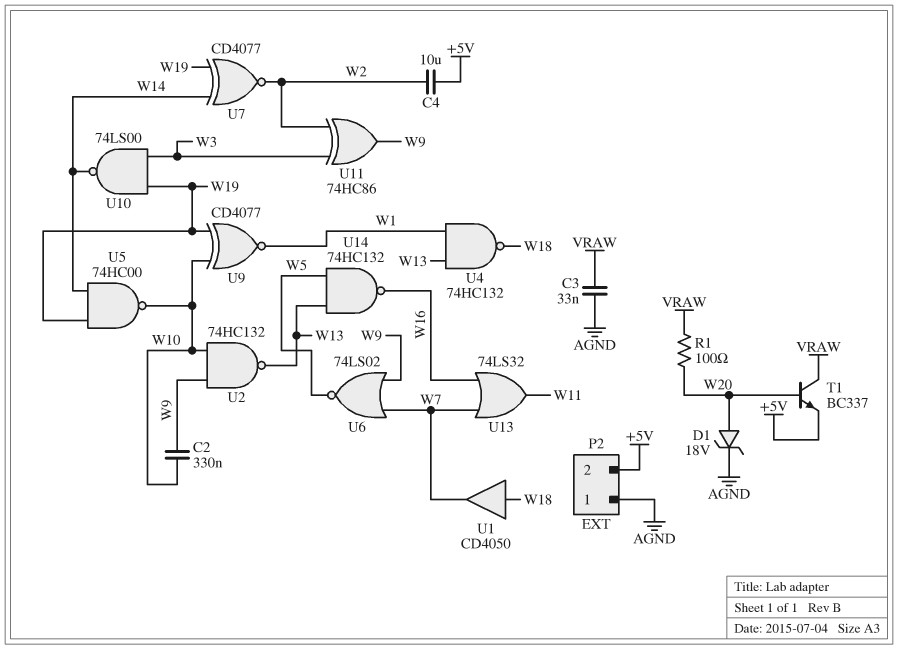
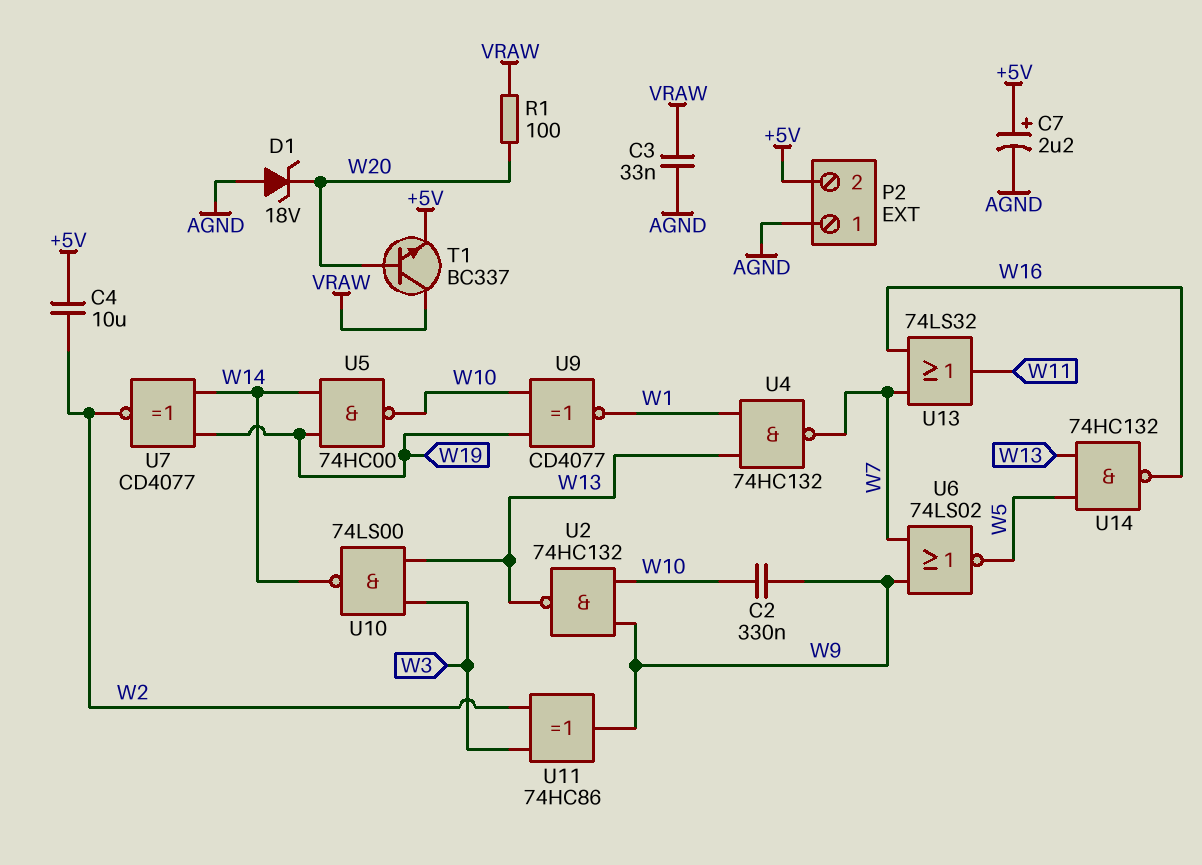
C7: none -> 2.2uF (plus +5V, minus AGND)
D1: zener 18V (A W20, K AGND) -> zener 18V (A AGND, K W20)
U1: buffer CD4050 (in W18, out W7) -> none
U4: NAND 74HC132 (in W1, in W13, out W18) -> NAND 74HC132 (in W1, in W13, out W7)
U10: NAND 74LS00 (in W3, in W19, out W14) -> NAND 74LS00 (in W3, in W13, out W14)

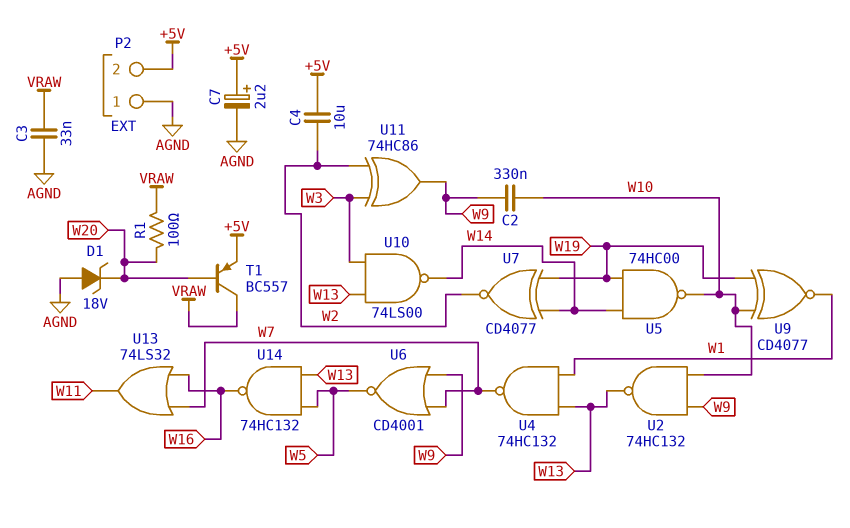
T1: NPN BC337 (B W20, C VRAW, E +5V) -> PNP BC557 (B W20, C VRAW, E +5V)
U6: NOR 74LS02 (in W7, in W9, out W5) -> NOR CD4001 (in W7, in W9, out W5)

